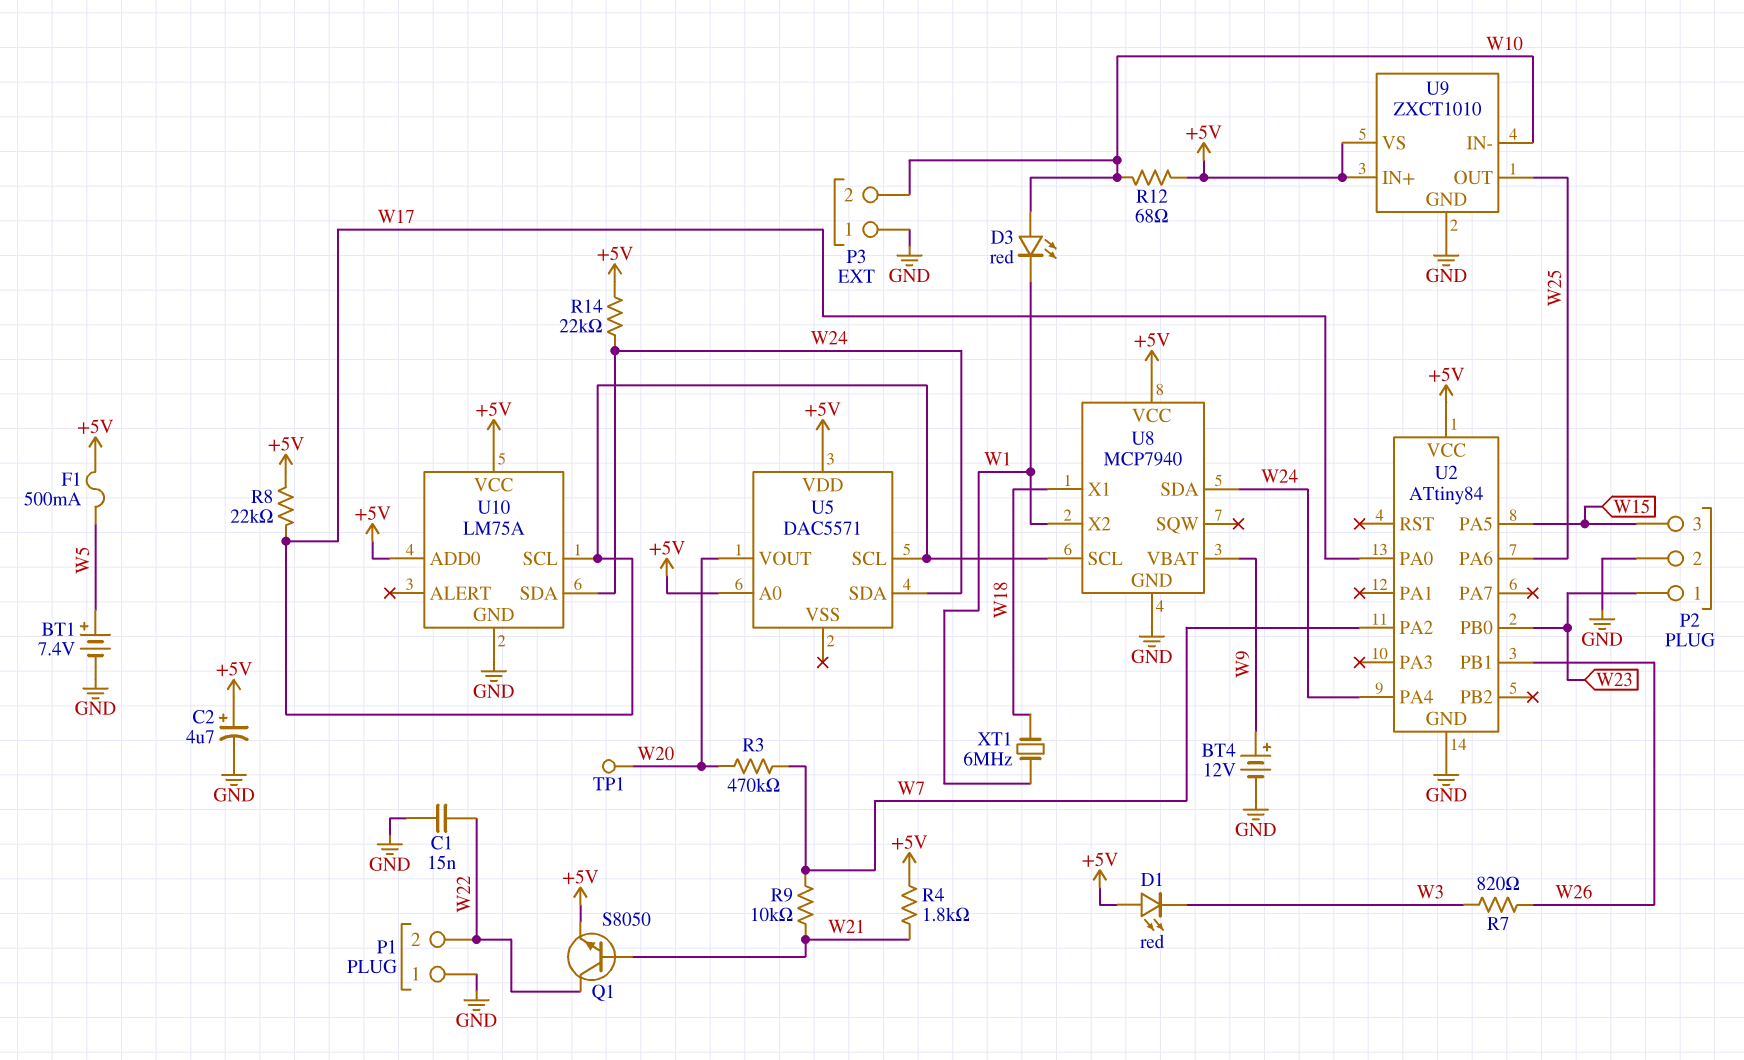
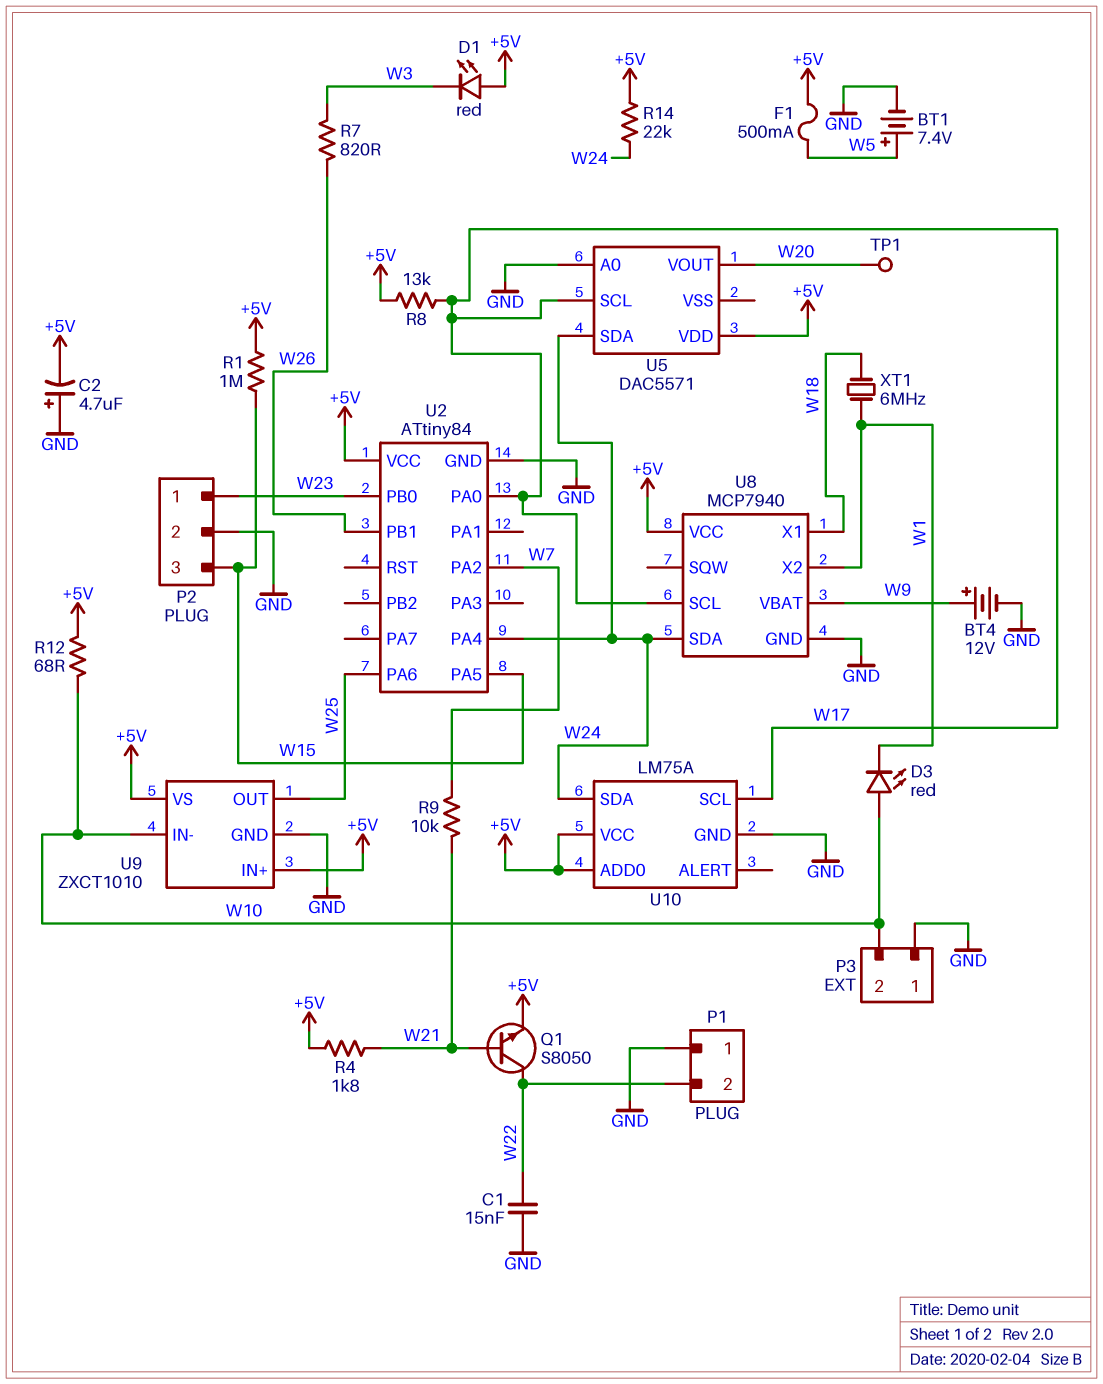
C2: 4.7uF (plus +5V, minus GND) -> 4.7uF (plus GND, minus +5V)
R1: none -> 1M (+5V, W15)
R3: 470k (W7, W20) -> none
R8: 22k (+5V, W17) -> 13k (+5V, W17)
U5 pin A0: +5V -> GND

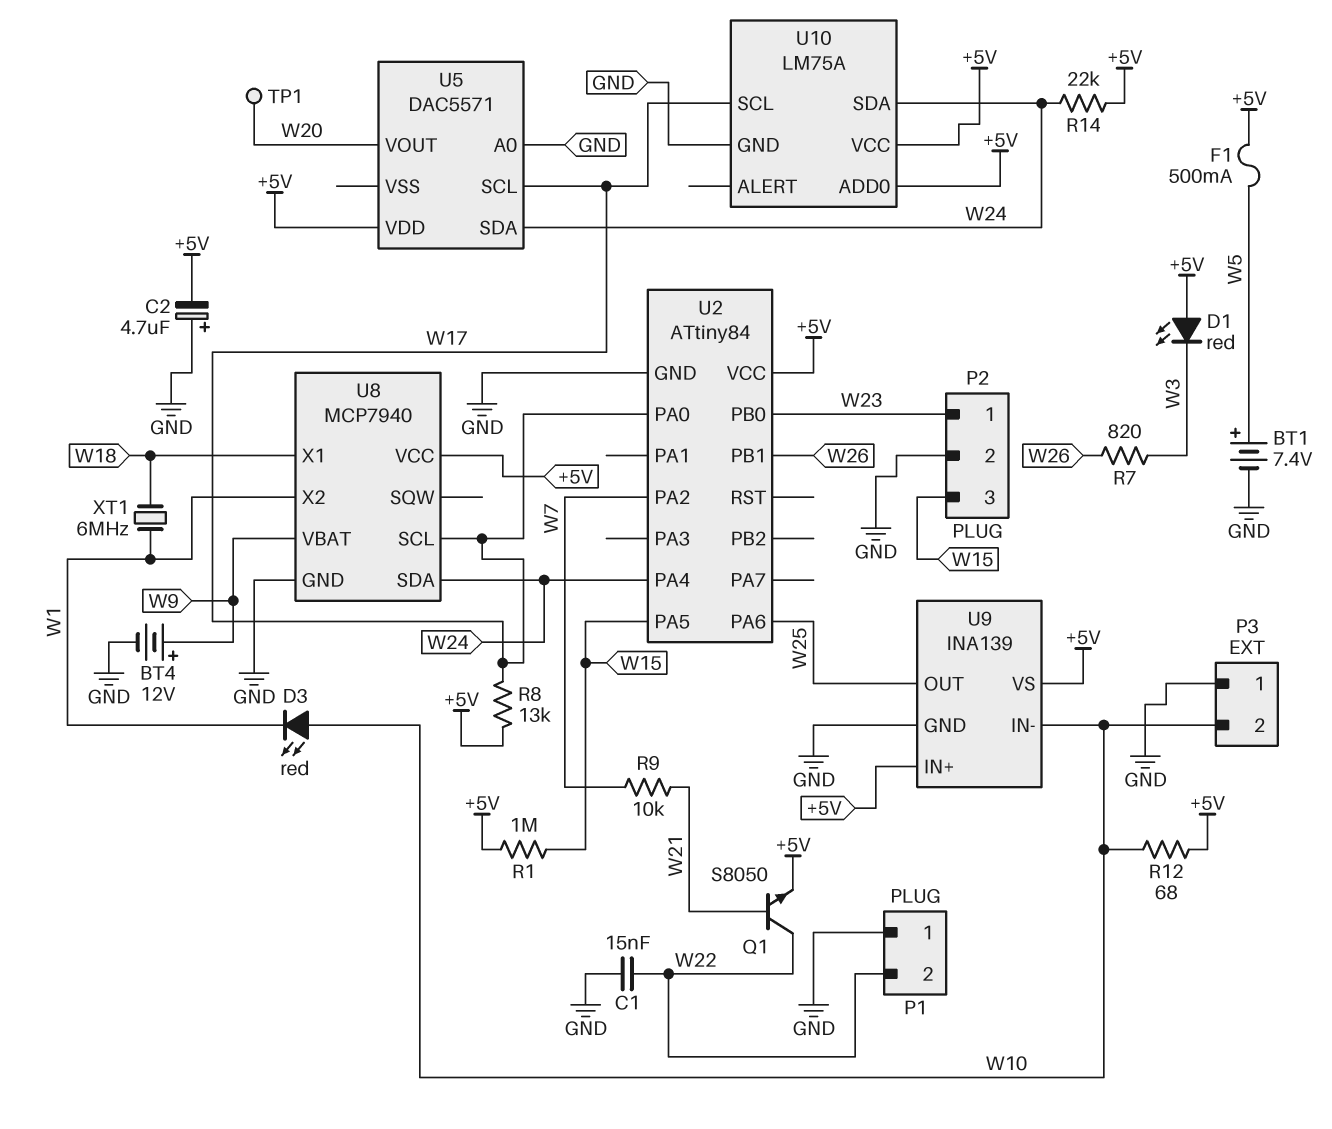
R4: 1.8k (+5V, W21) -> none
U9: ZXCT1010 -> INA139

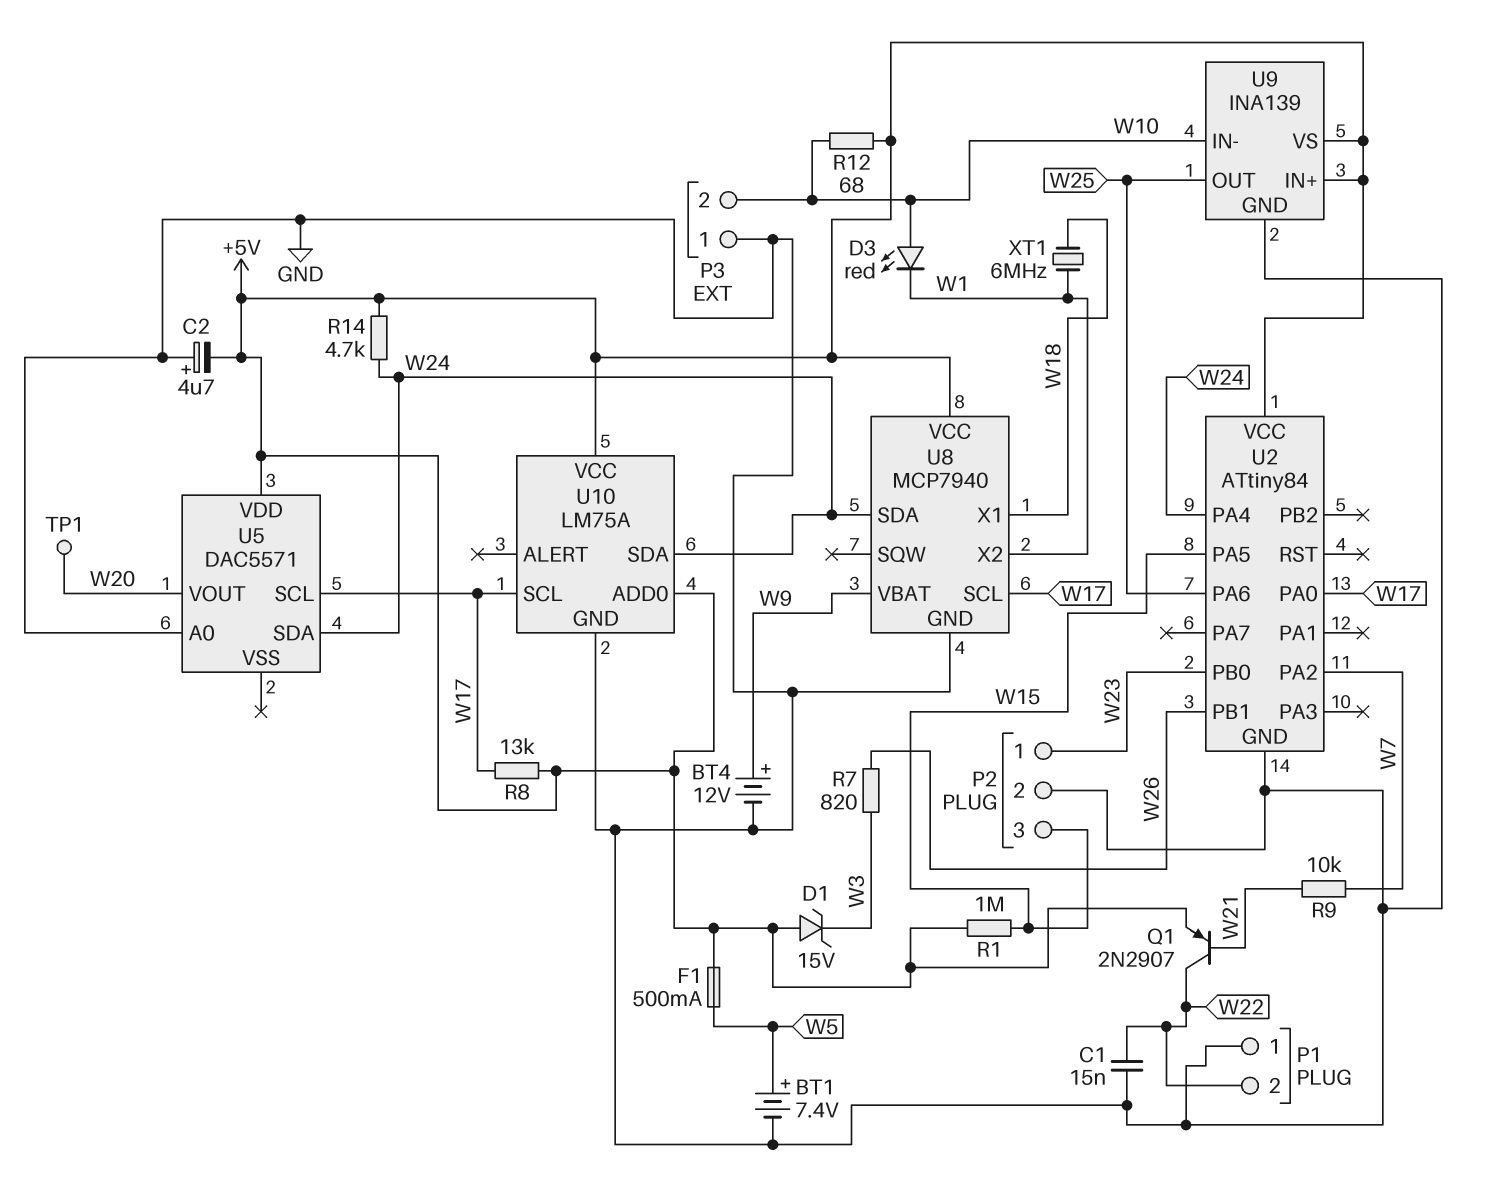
D1: LED red (A +5V, K W3) -> zener 15V (A +5V, K W3)
Q1: NPN S8050 (B W21, C W22, E +5V) -> PNP 2N2907 (B W21, C W22, E +5V)
R14: 22k (+5V, W24) -> 4.7k (+5V, W24)

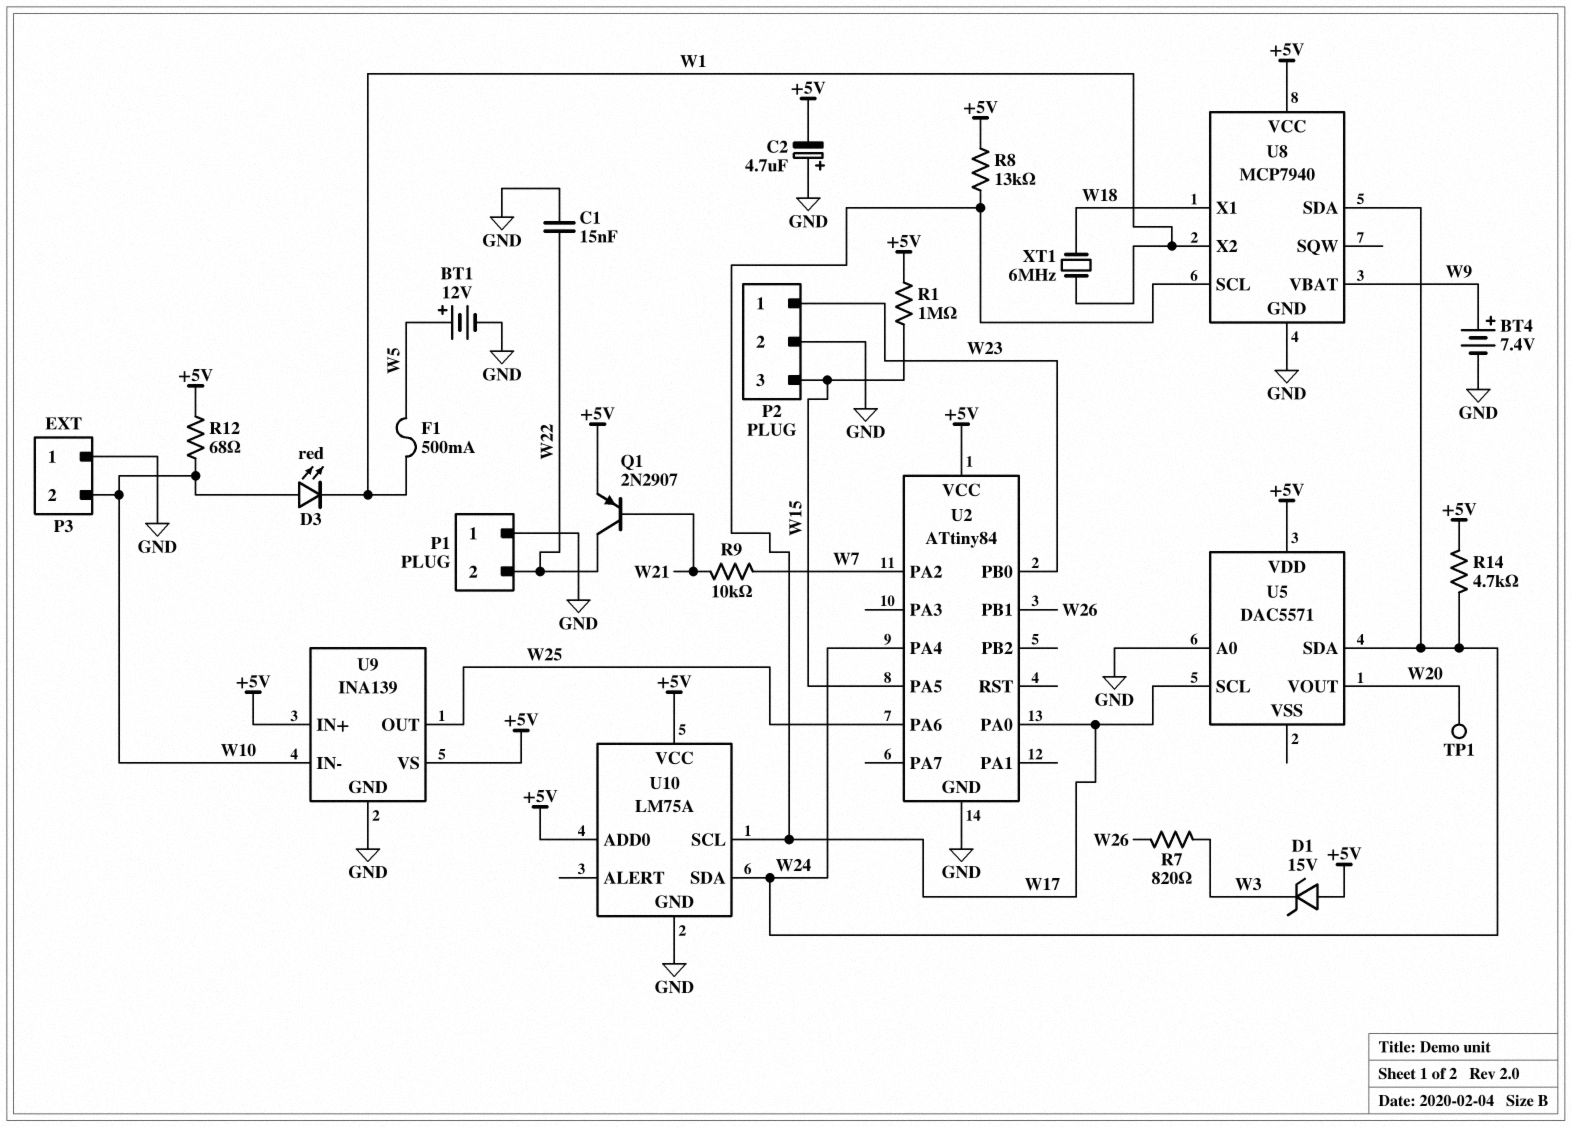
BT1: 7.4V (plus W5, minus GND) -> 12V (plus W5, minus GND)
BT4: 12V (plus W9, minus GND) -> 7.4V (plus W9, minus GND)
F1: 500mA (+5V, W5) -> 500mA (W1, W5)

